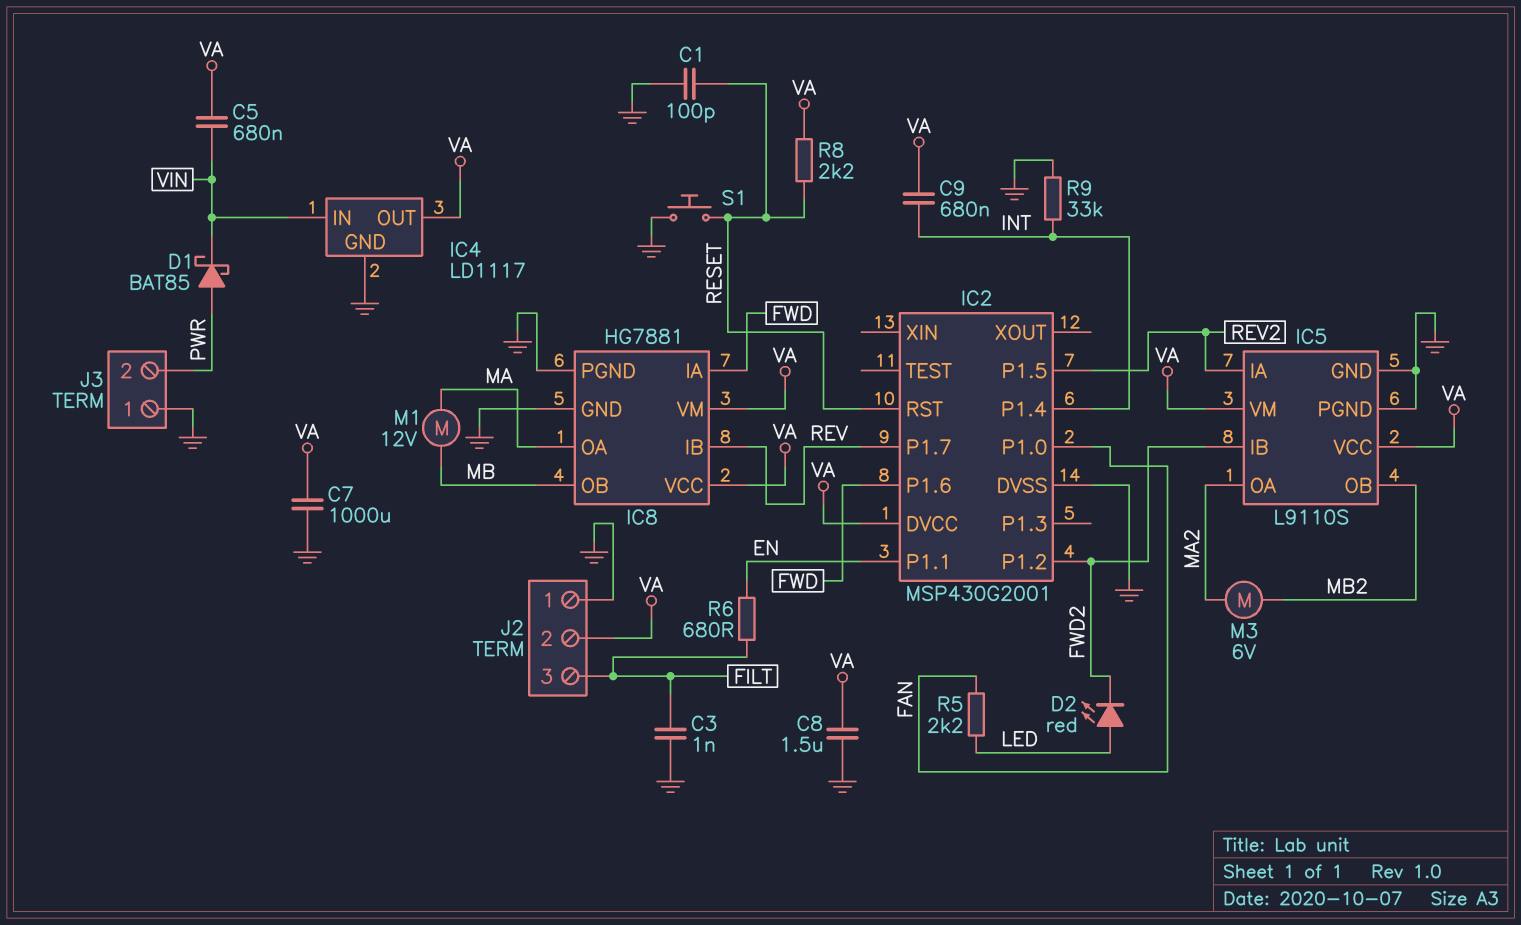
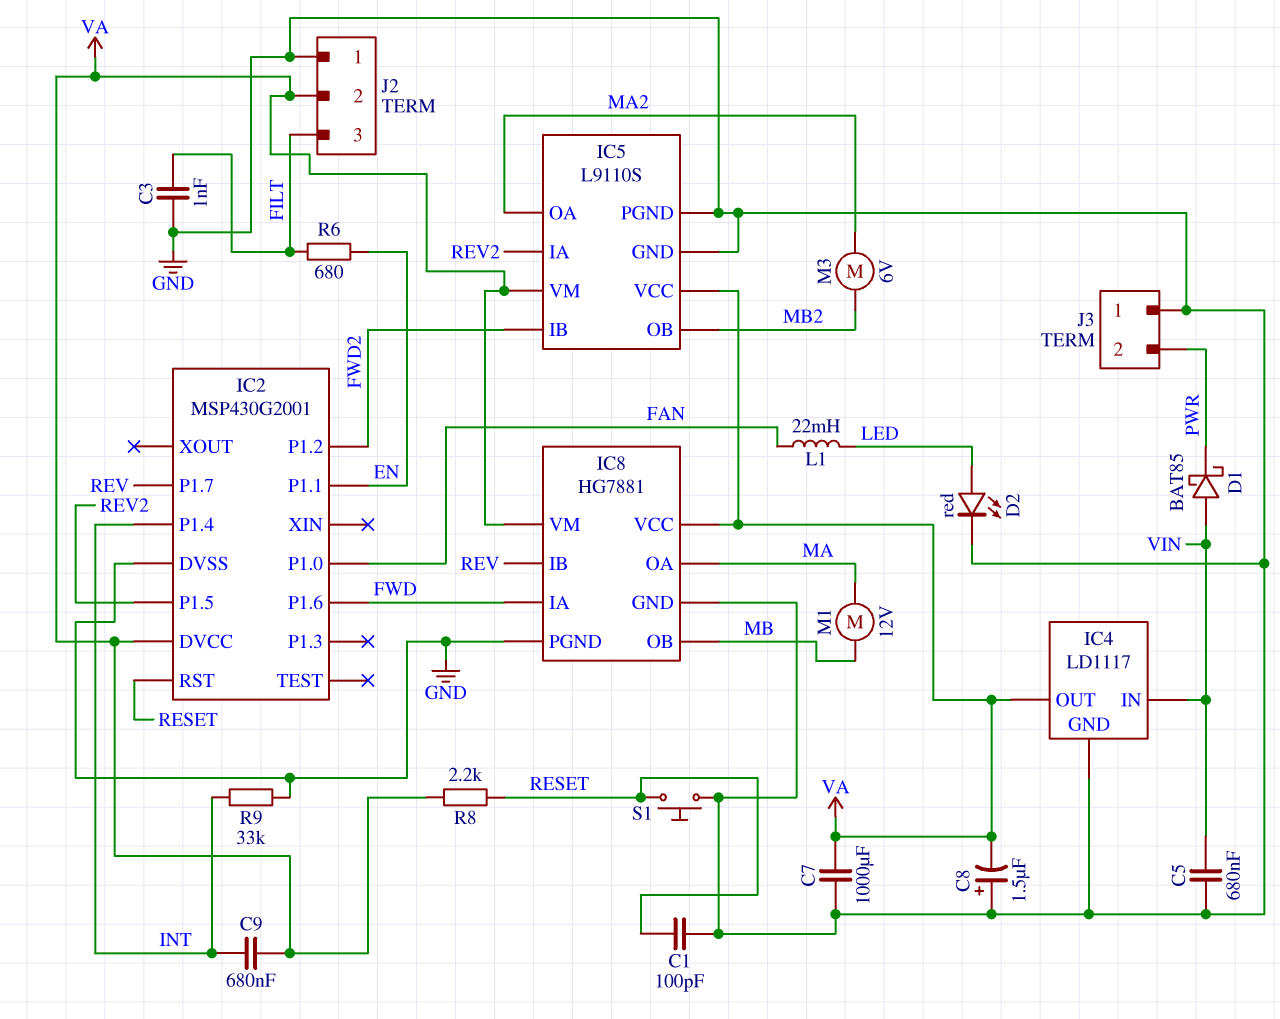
C5: 680nF (VA, VIN) -> 680nF (GND, VIN)
C8: 1.5uF (GND, VA) -> 1.5uF (plus GND, minus VA)
D1: schottky BAT85 (A PWR, K VIN) -> schottky BAT85 (A VIN, K PWR)
D2: LED red (A LED, K FWD2) -> LED red (A LED, K GND)
L1: none -> 22mH (FAN, LED)
R5: 2.2k (FAN, LED) -> none

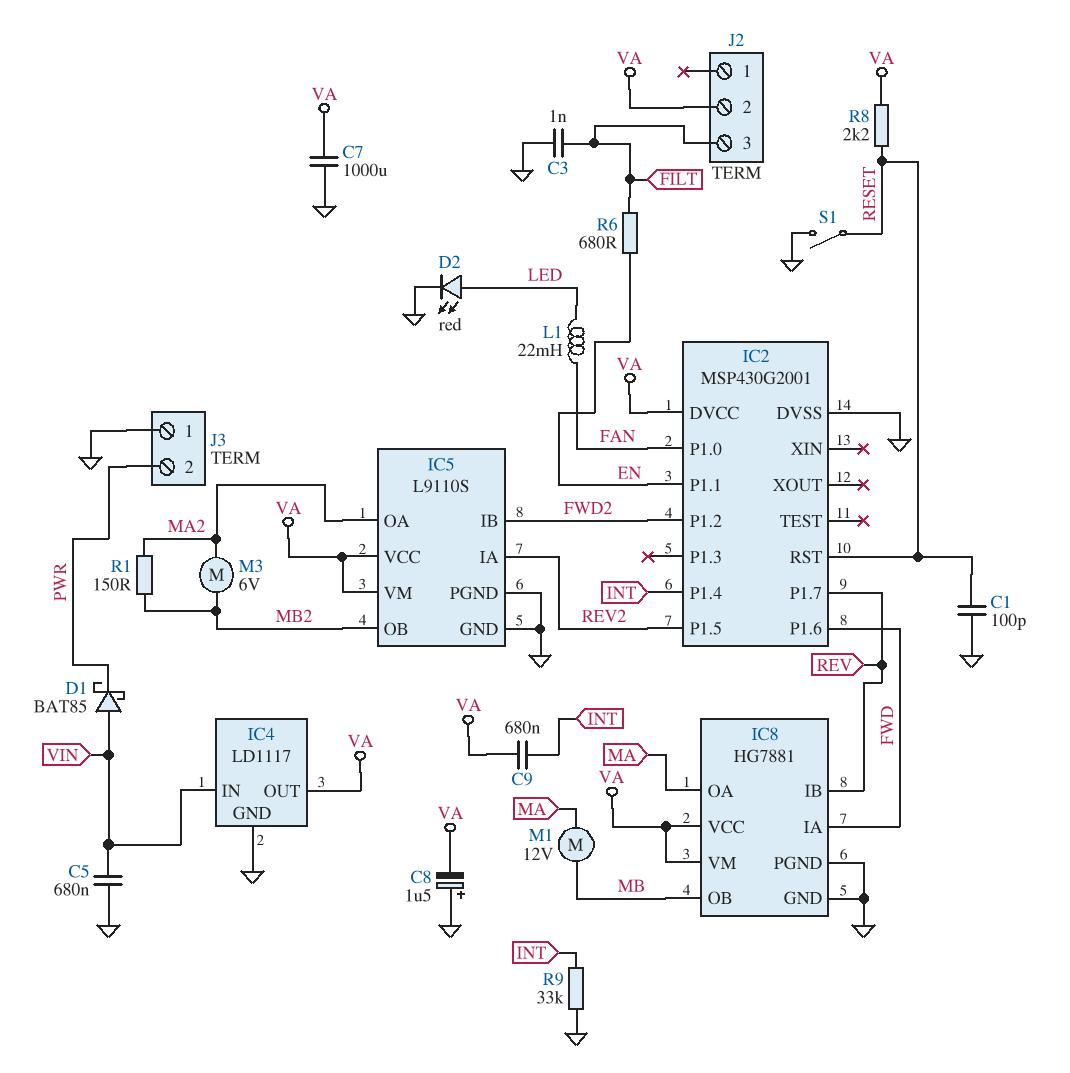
J2 pin 1: GND -> none
R1: none -> 150 (MA2, MB2)
S1: button (GND, RESET) -> switch (GND, RESET)

